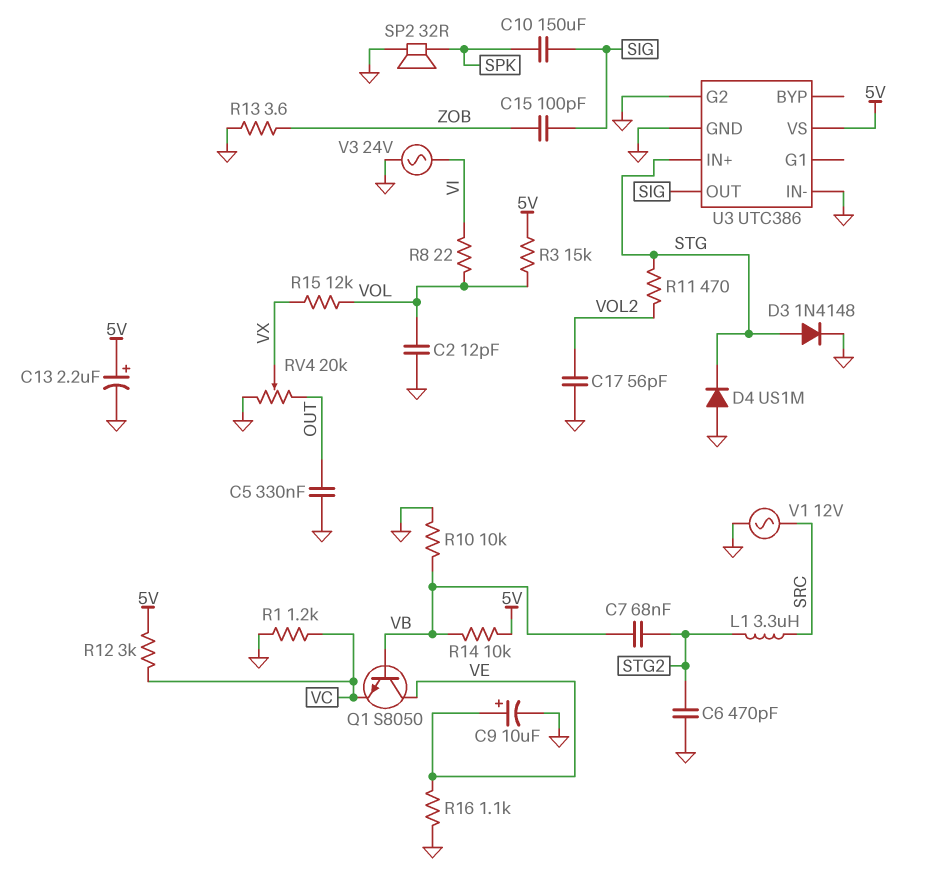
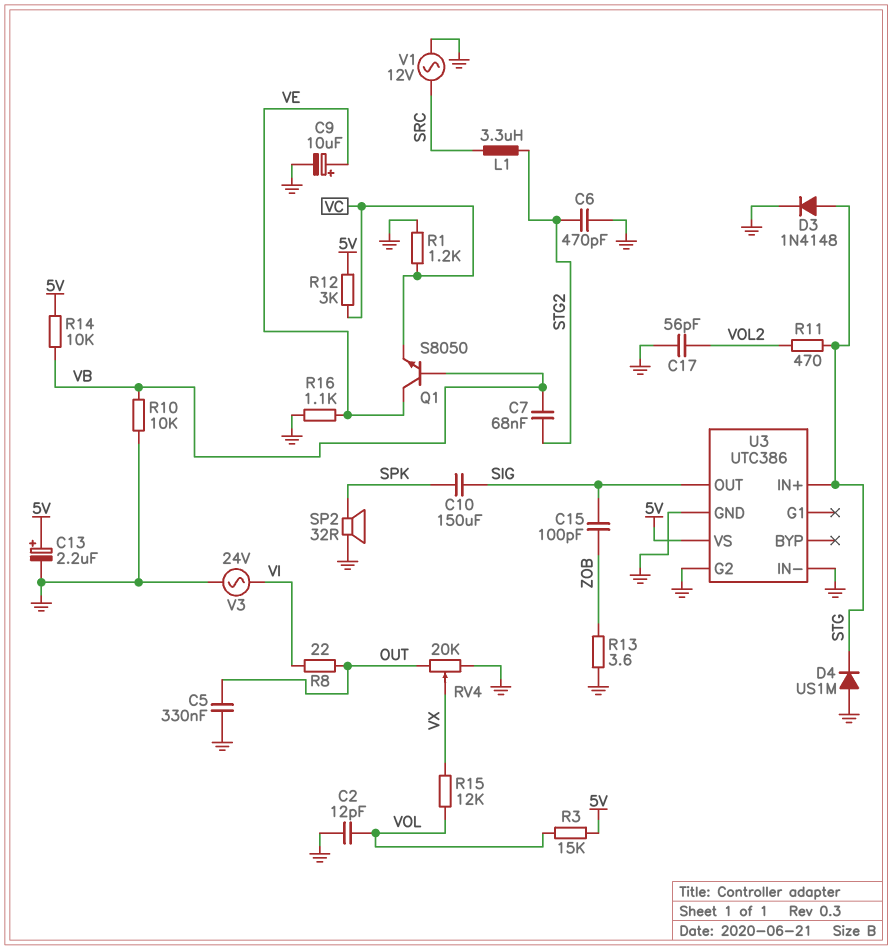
R8: 22 (VI, VOL) -> 22 (OUT, VI)

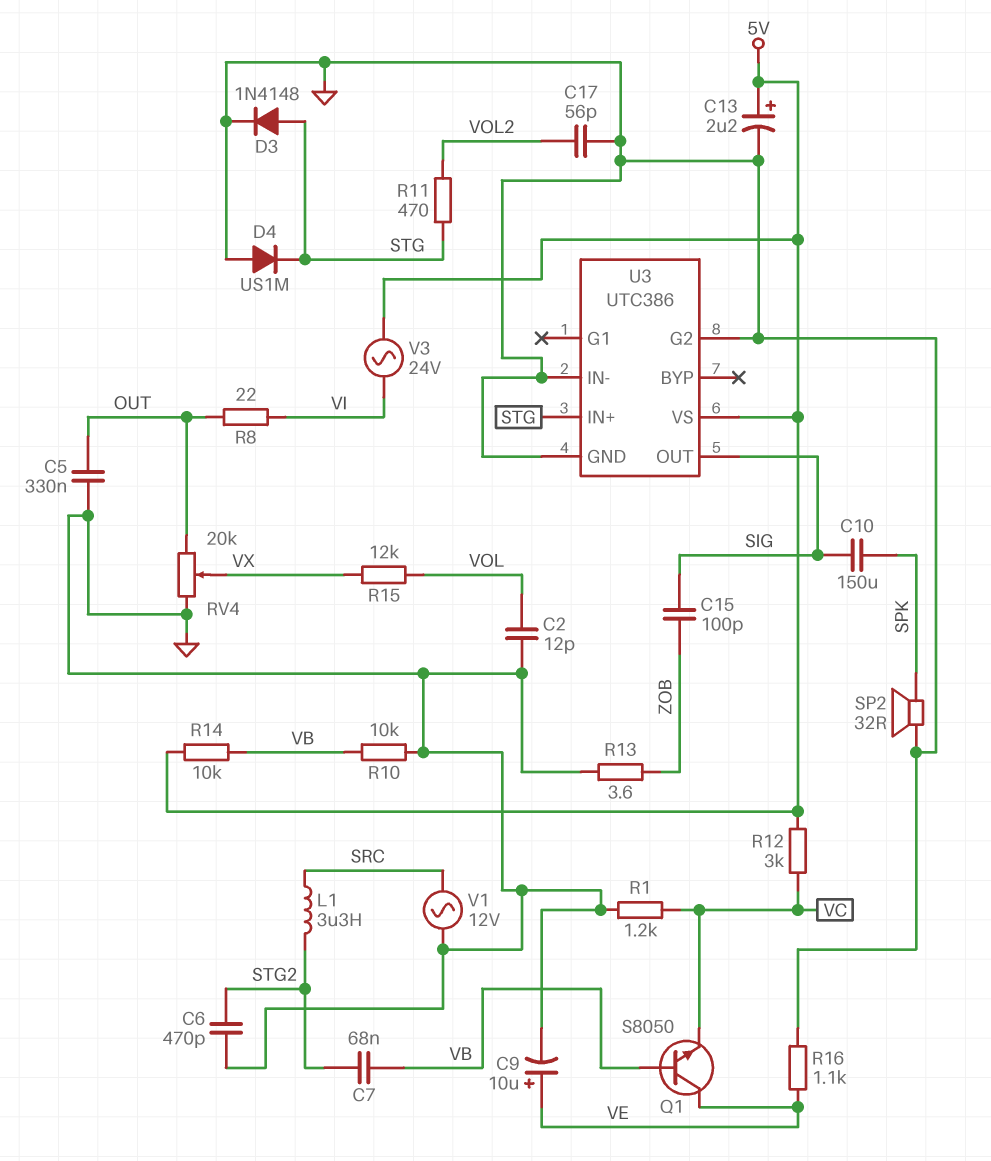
R3: 15k (5V, VOL) -> none
V3: AC 24V (GND, VI) -> AC 24V (5V, VI)

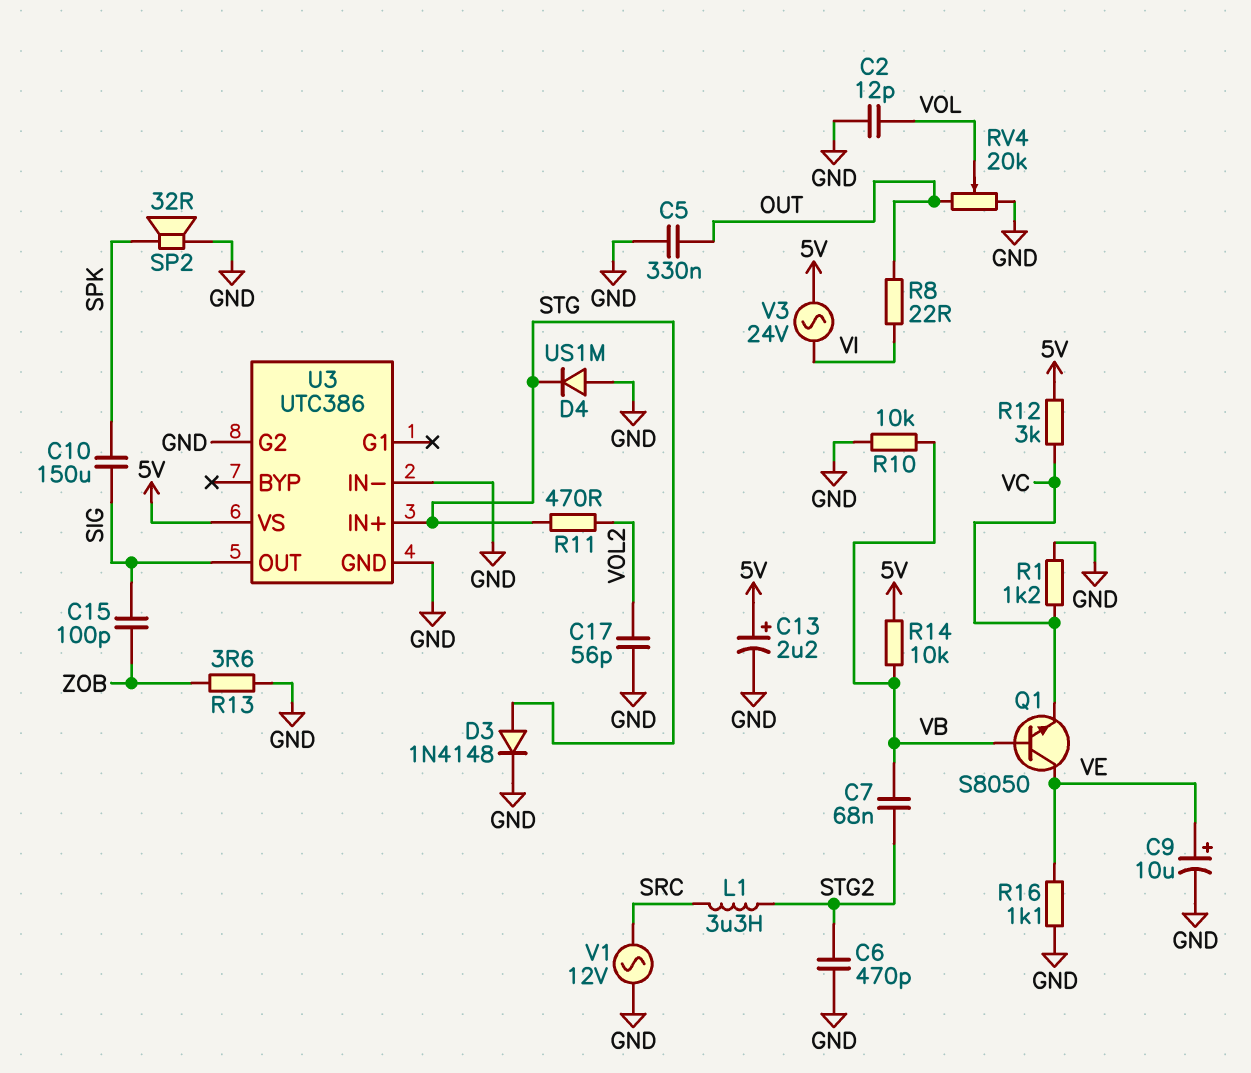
R15: 12k (VOL, VX) -> none
RV4: 20k (GND, OUT, wiper VX) -> 20k (GND, OUT, wiper VOL)

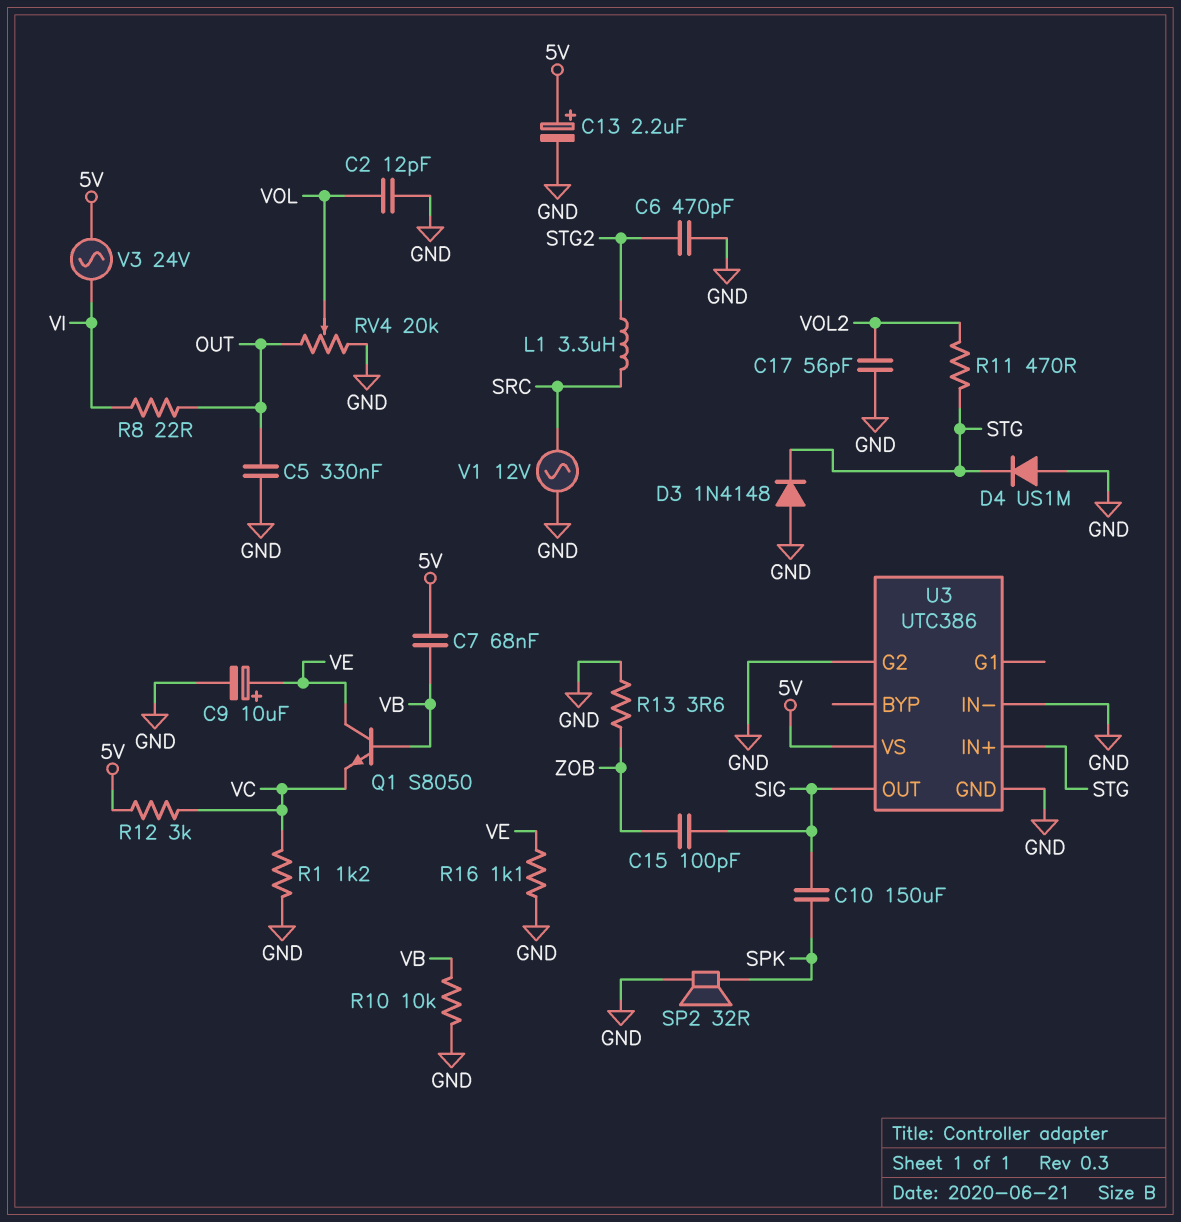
C7: 68nF (STG2, VB) -> 68nF (5V, VB)
D3: diode 1N4148 (A STG, K GND) -> diode 1N4148 (A GND, K STG)
R14: 10k (5V, VB) -> none

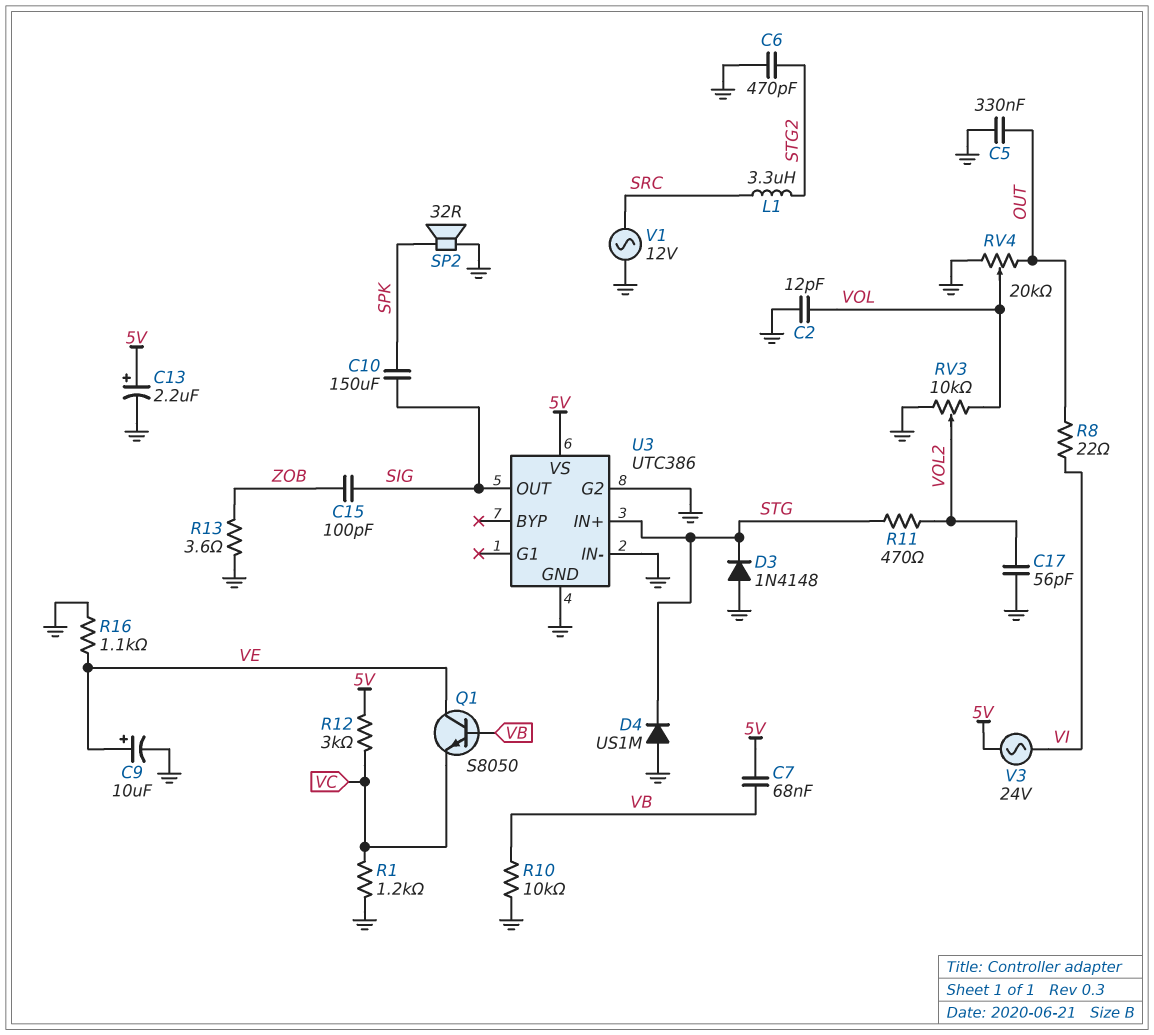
RV3: none -> 10k (GND, VOL, wiper VOL2)

